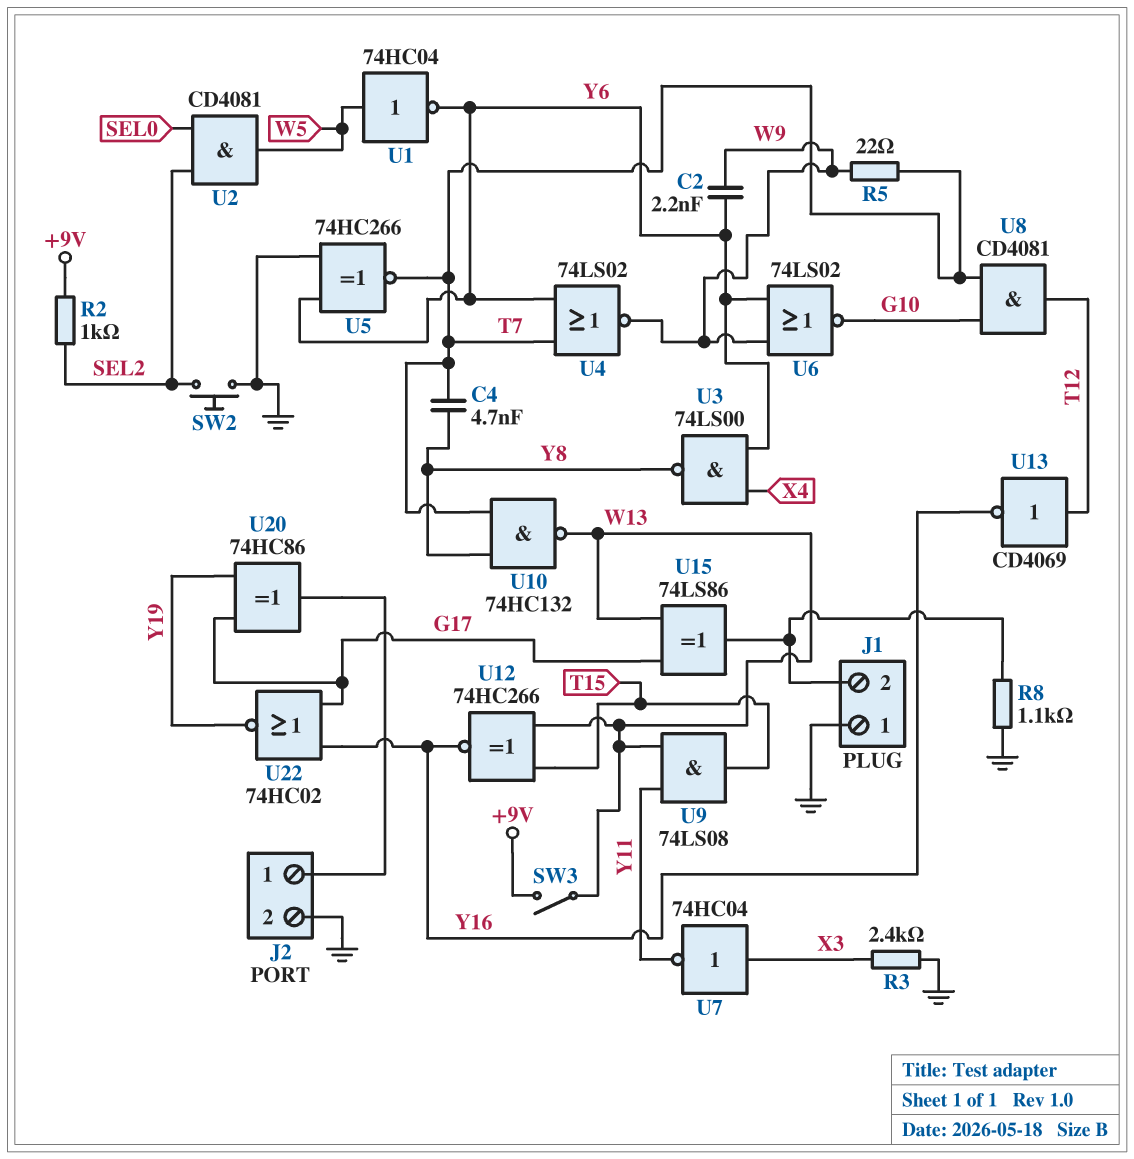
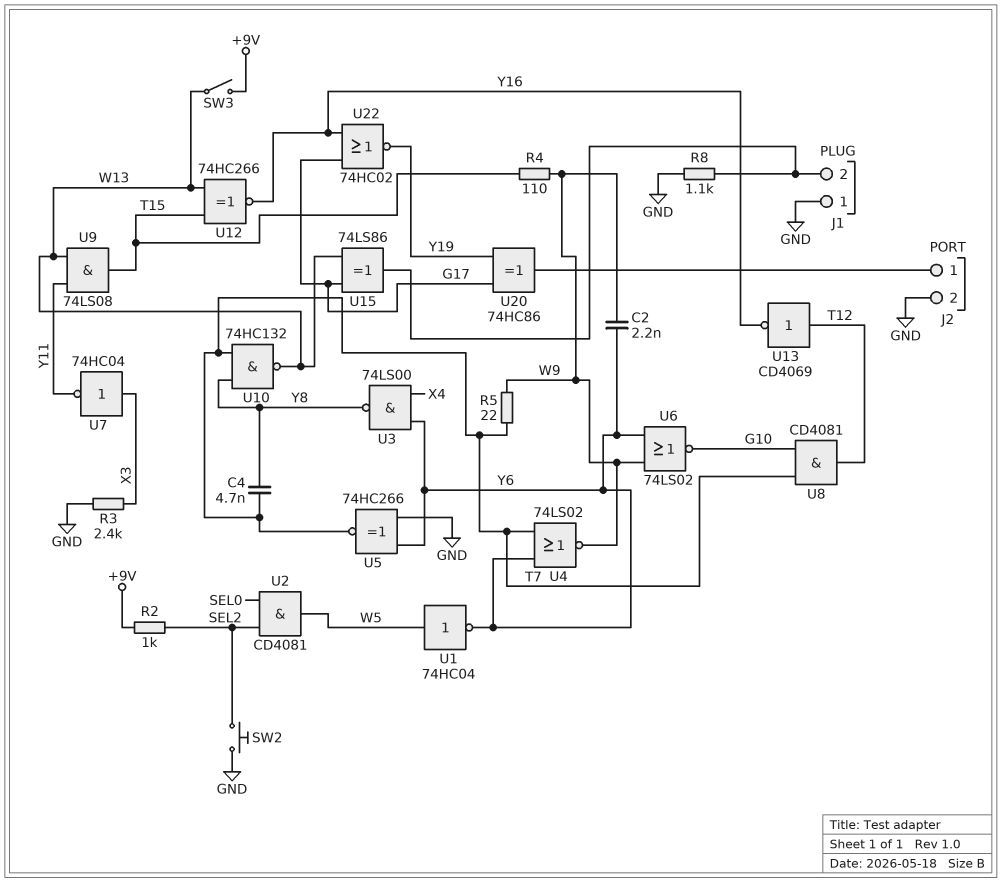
R4: none -> 110 (T15, W9)

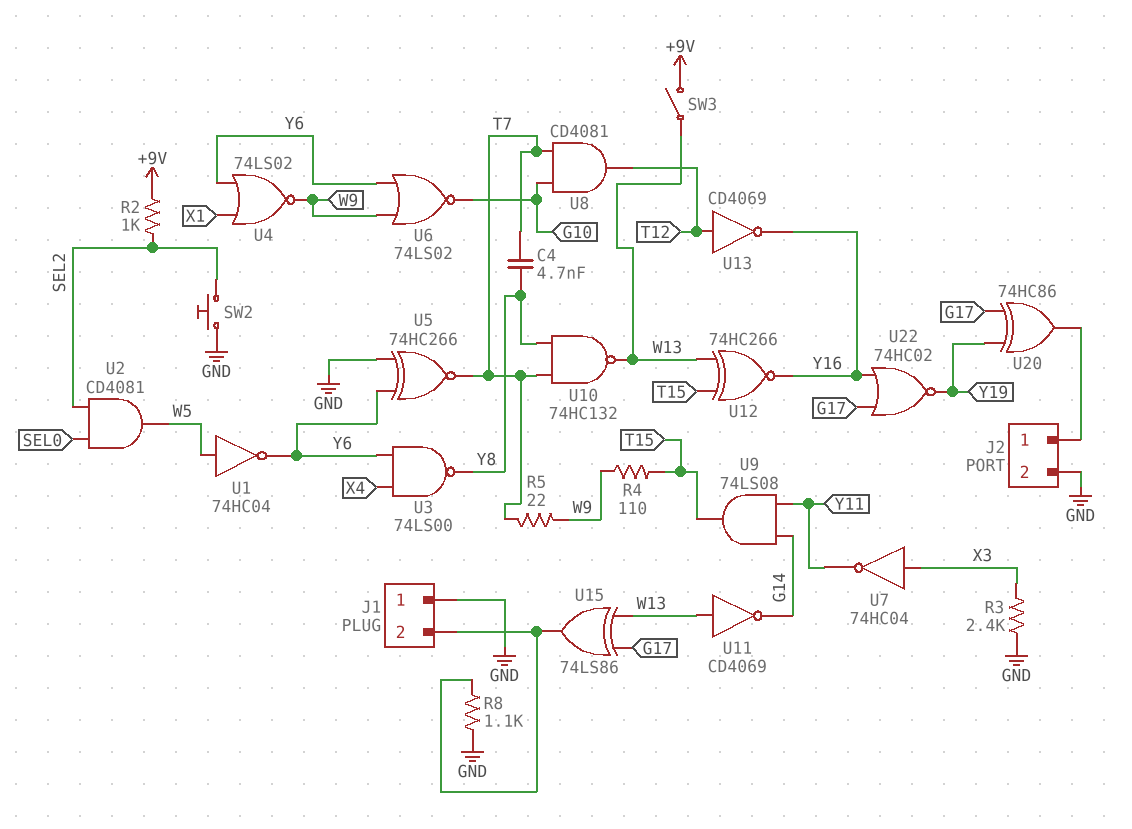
C2: 2.2nF (W9, Y6) -> none
U4: NOR 74LS02 (in T7, in Y6, out W9) -> NOR 74LS02 (in X1, in Y6, out W9)
U9: AND 74LS08 (in W13, in Y11, out T15) -> AND 74LS08 (in G14, in Y11, out T15)
U11: none -> NOT CD4069 (in W13, out G14)

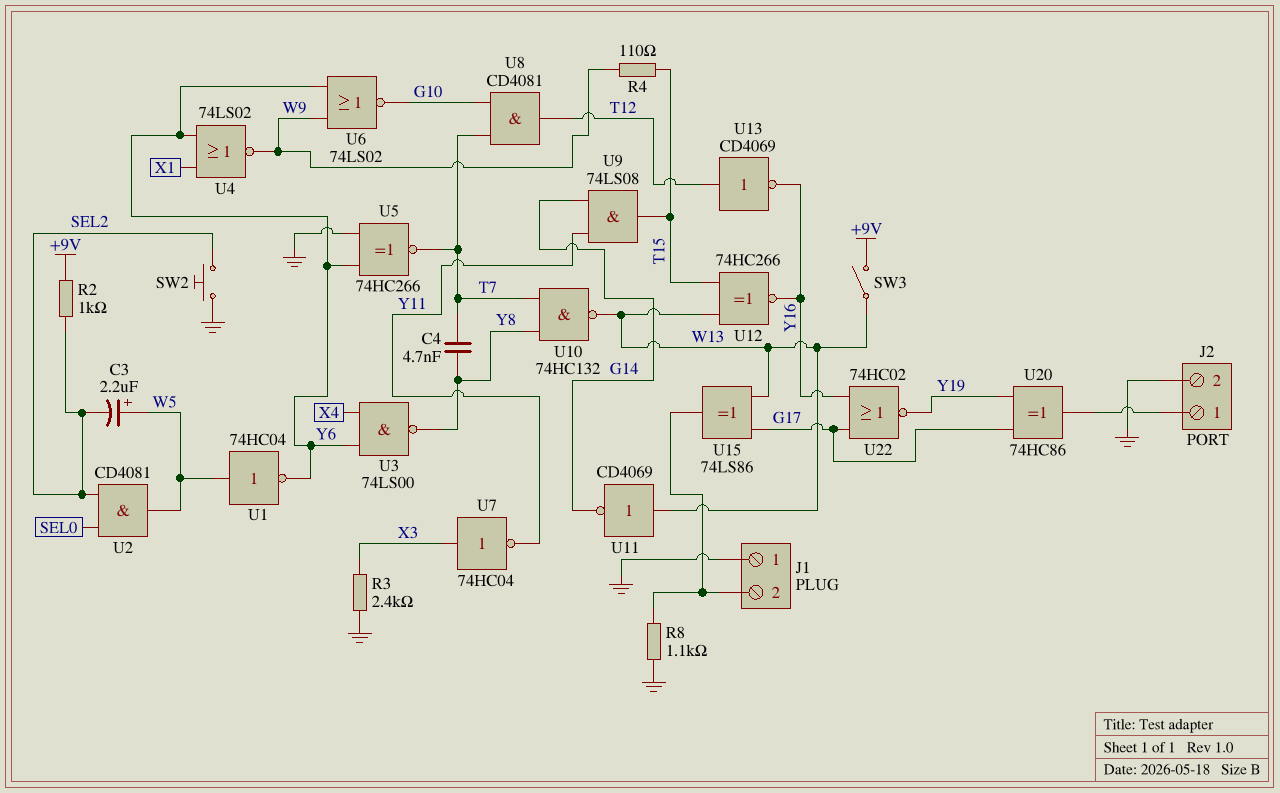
C3: none -> 2.2uF (plus W5, minus SEL2)
R5: 22 (T7, W9) -> none

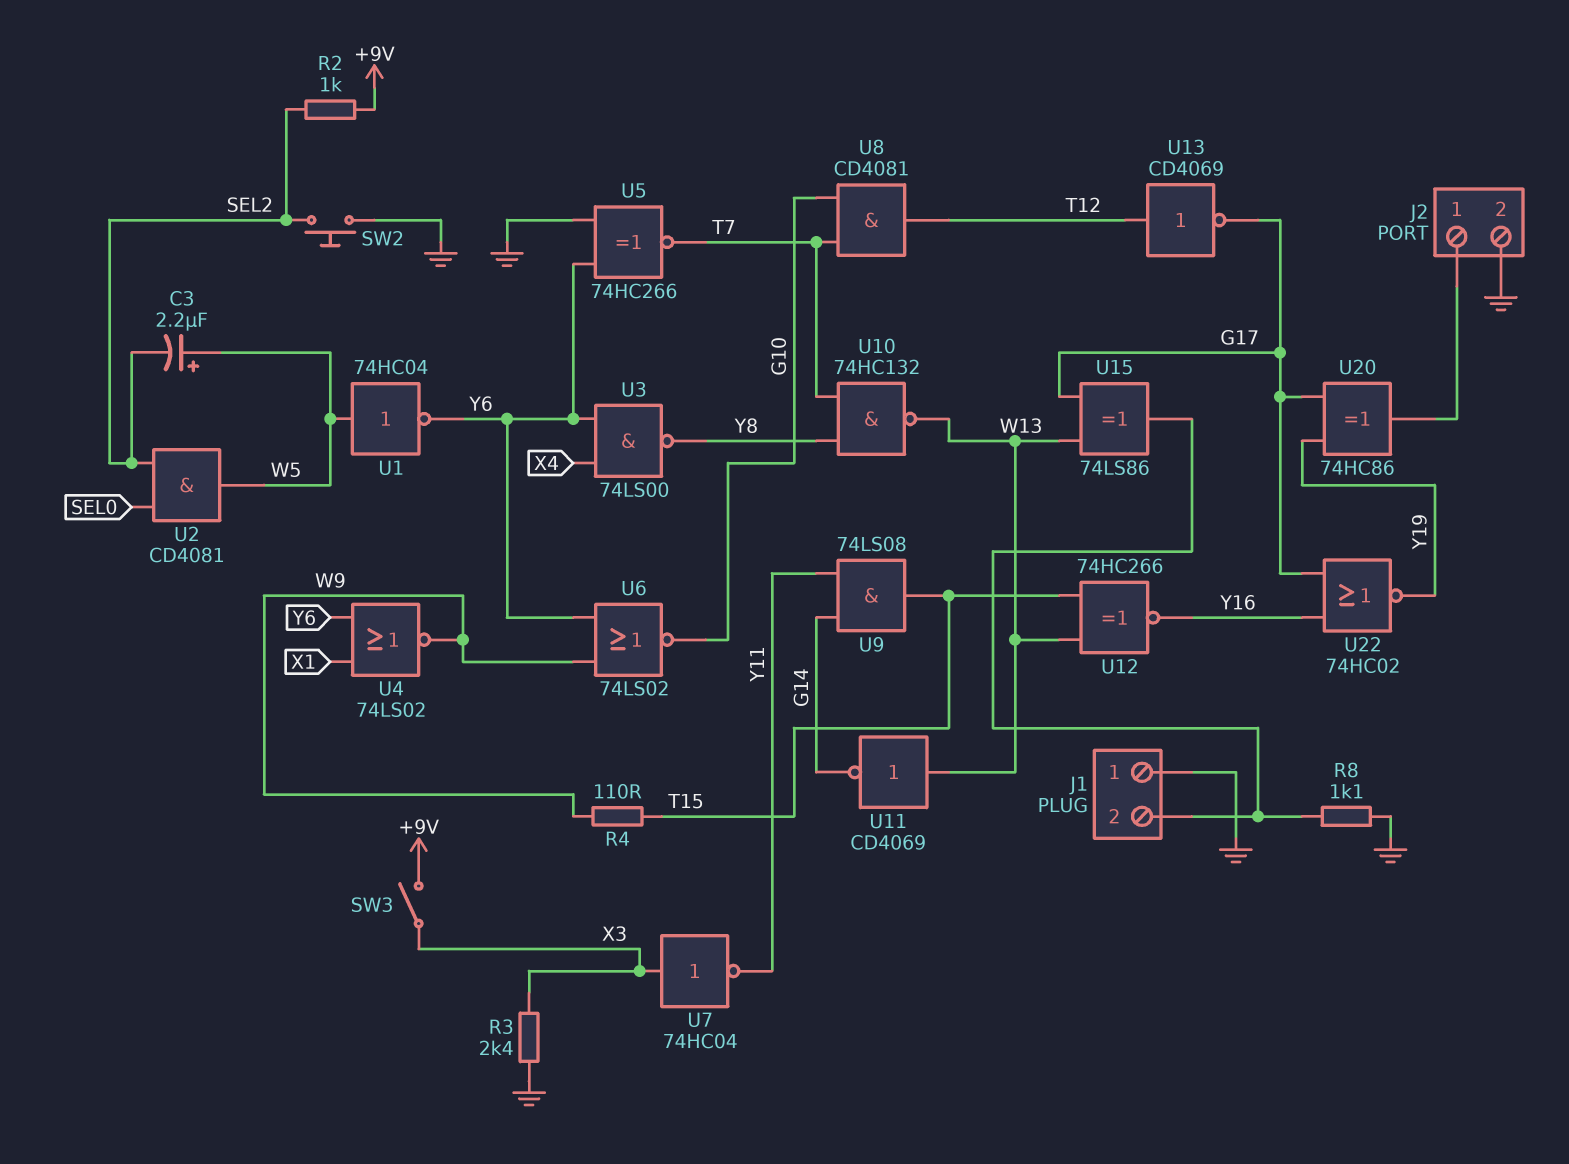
C4: 4.7nF (T7, Y8) -> none
SW3: switch (+9V, W13) -> switch (+9V, X3)
U13: NOT CD4069 (in T12, out Y16) -> NOT CD4069 (in T12, out G17)

